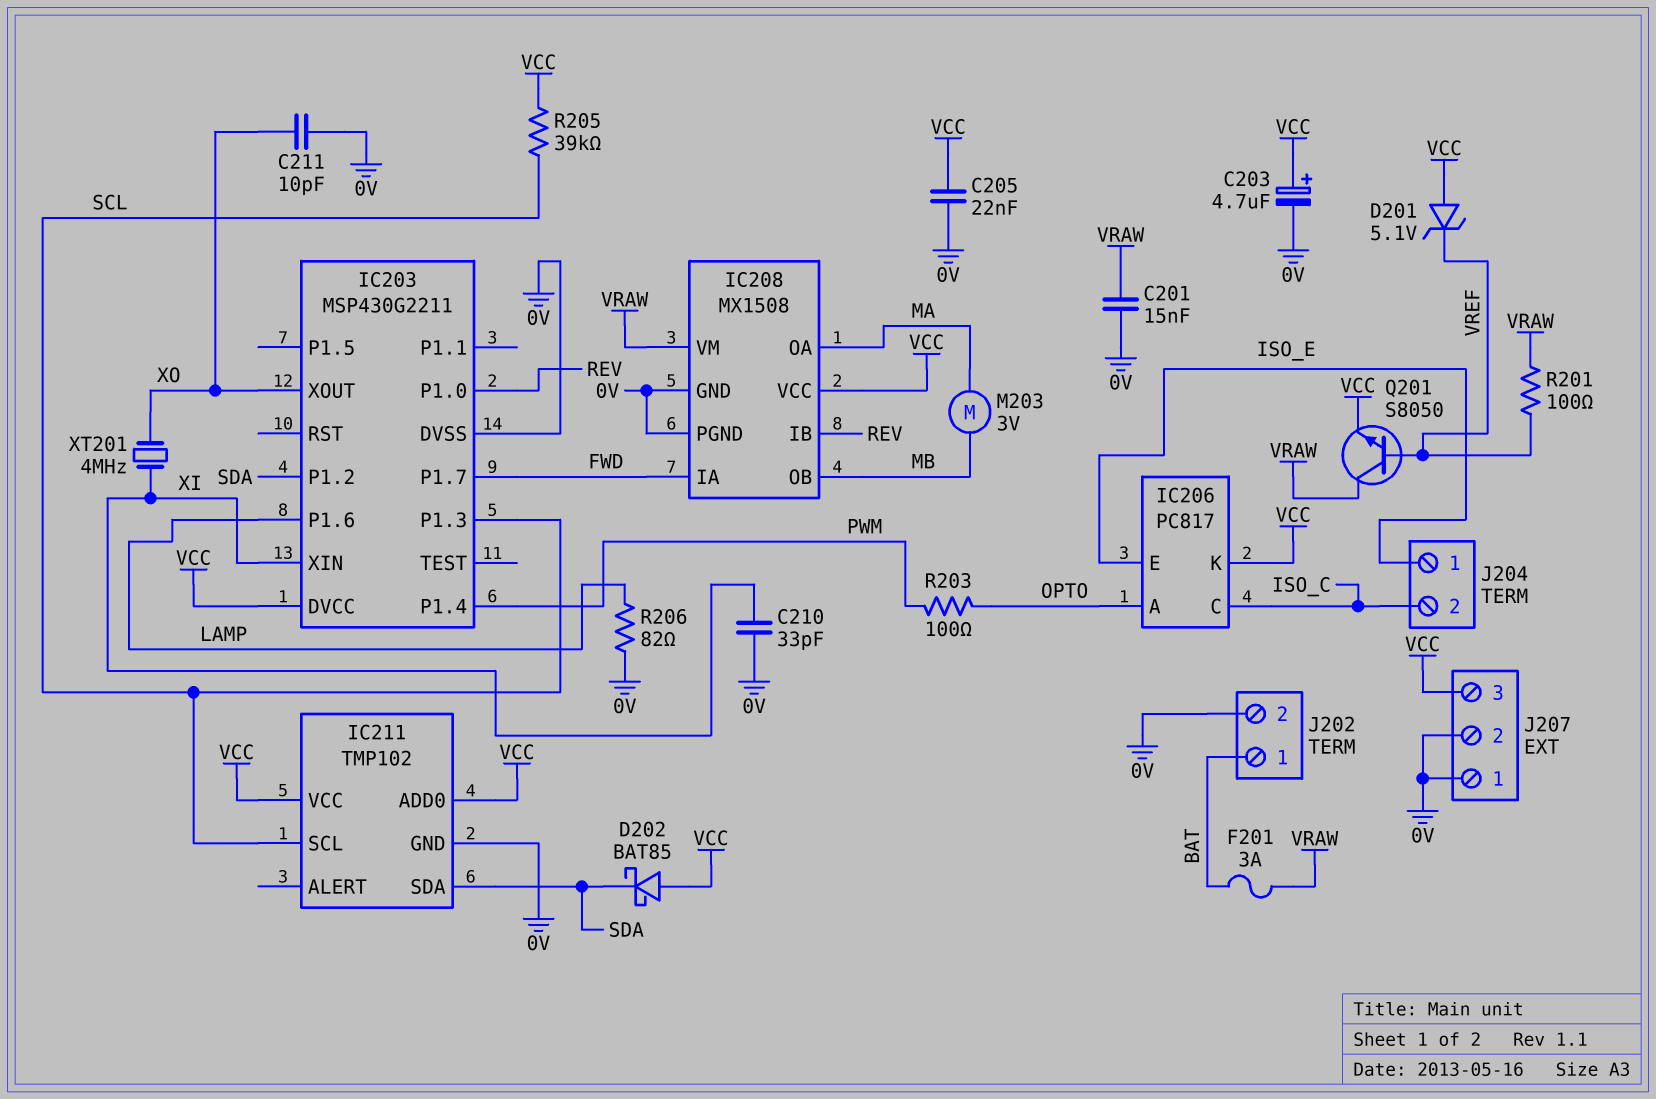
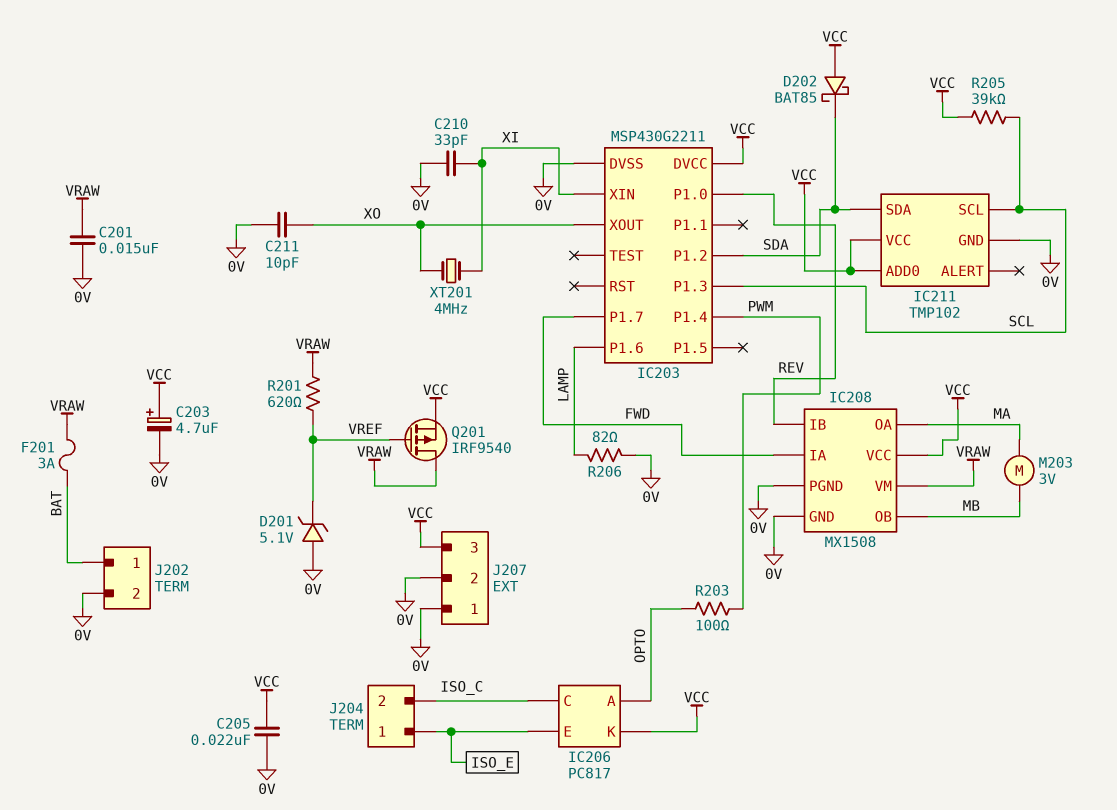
D201: zener 5.1V (A VCC, K VREF) -> zener 5.1V (A 0V, K VREF)
Q201: NPN S8050 (B VREF, C VRAW, E VCC) -> PMOS IRF9540 (G VREF, D VRAW, S VCC)
R201: 100 (VRAW, VREF) -> 620 (VRAW, VREF)

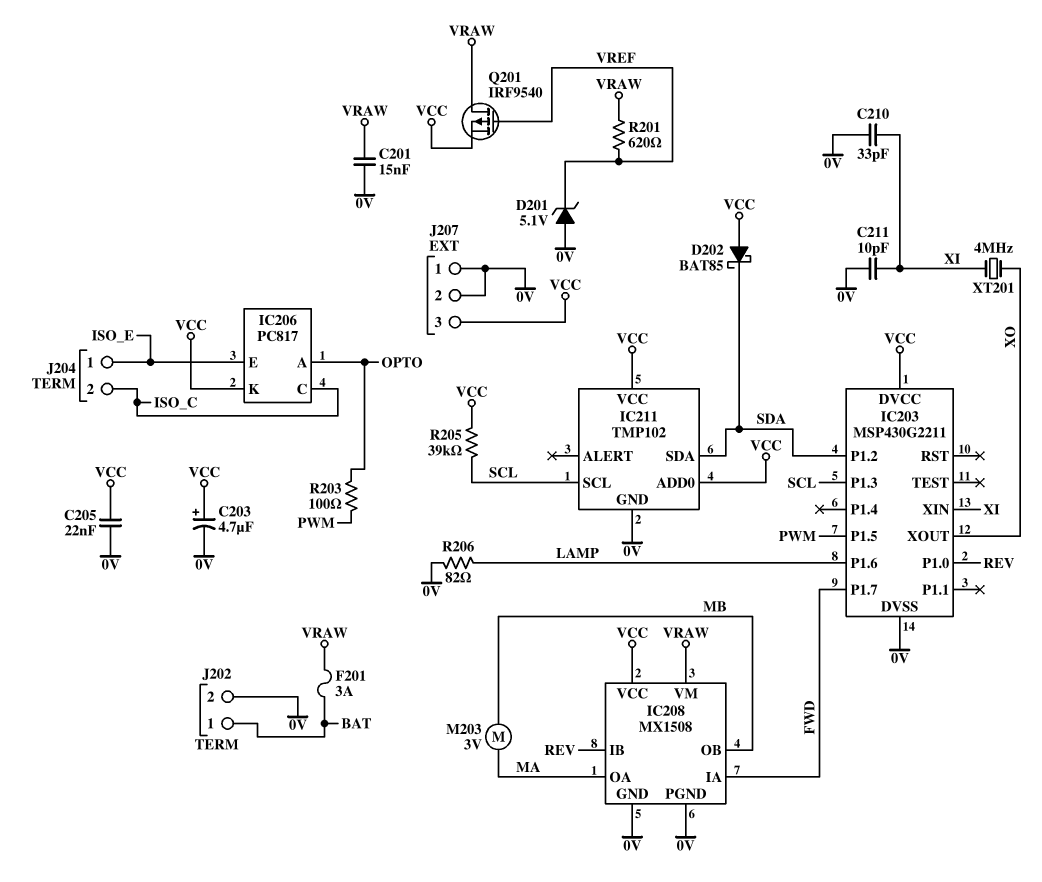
C211: 10pF (0V, XO) -> 10pF (0V, XI)
IC203 pin P1.4: PWM -> none
IC203 pin P1.5: none -> PWM

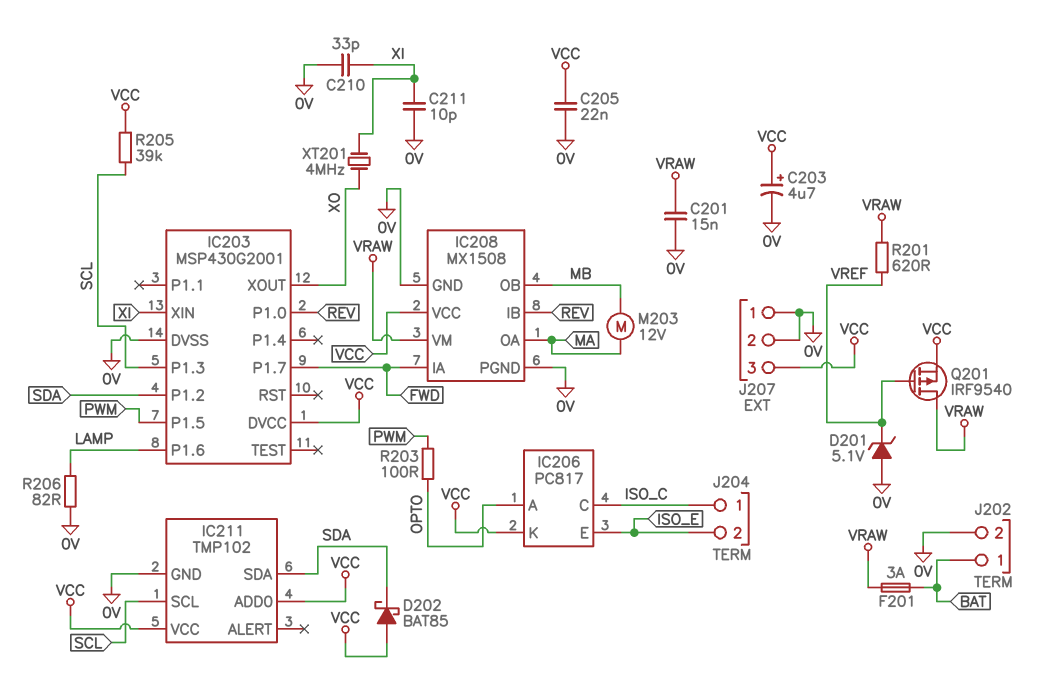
IC203: MSP430G2211 -> MSP430G2001
J204 pin 1: ISO_E -> ISO_C
J204 pin 2: ISO_C -> ISO_E
M203: motor 3V (MA, MB) -> motor 12V (MA, MB)

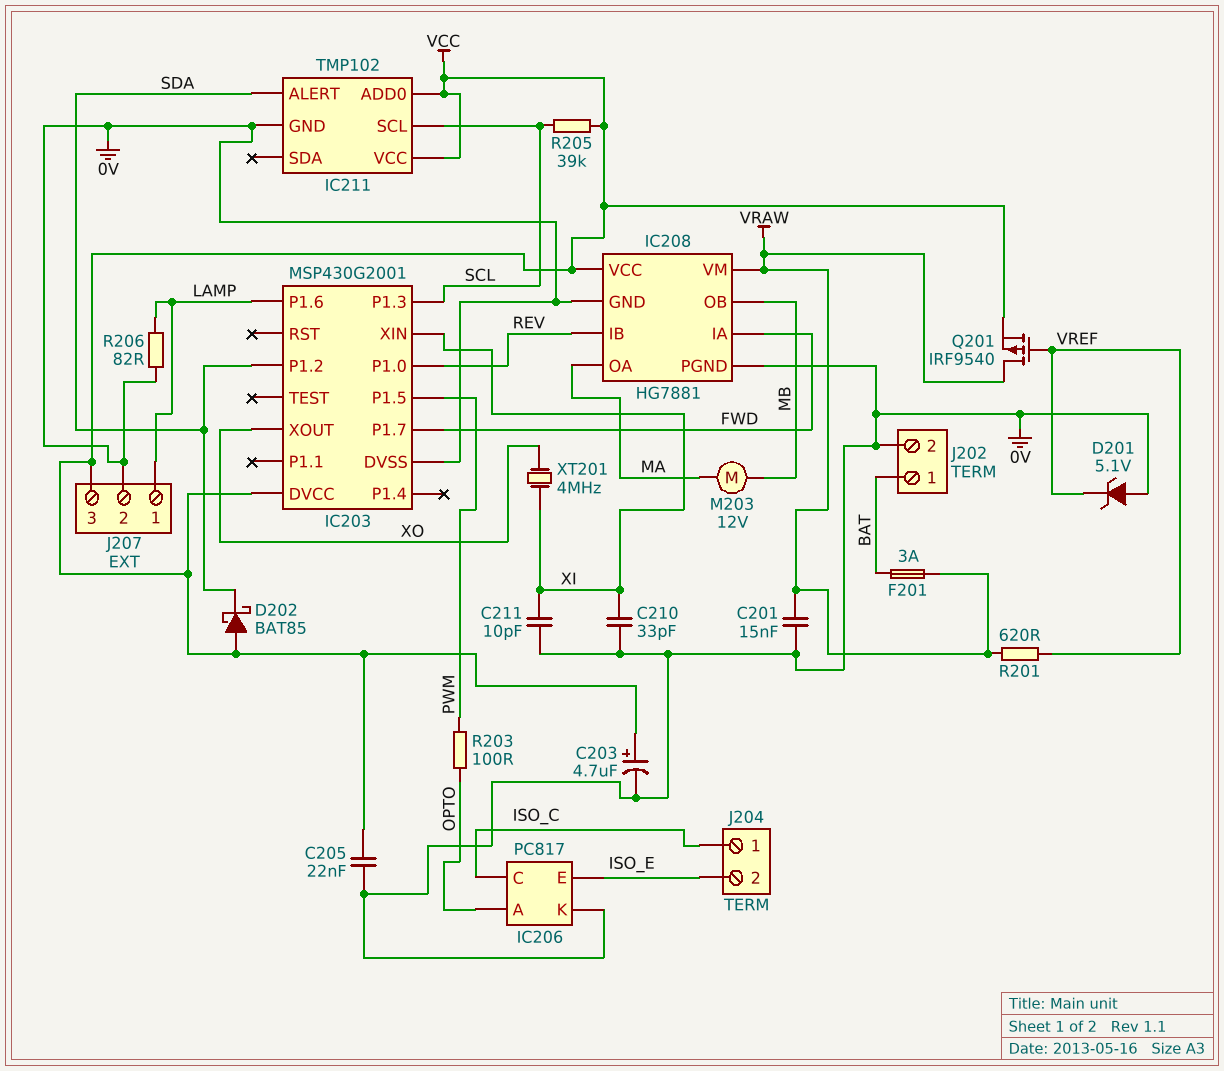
IC206 pin K: VCC -> 0V
IC208: MX1508 -> HG7881
IC211 pin ALERT: none -> SDA
IC211 pin SDA: SDA -> none
J207 pin 1: 0V -> LAMP

